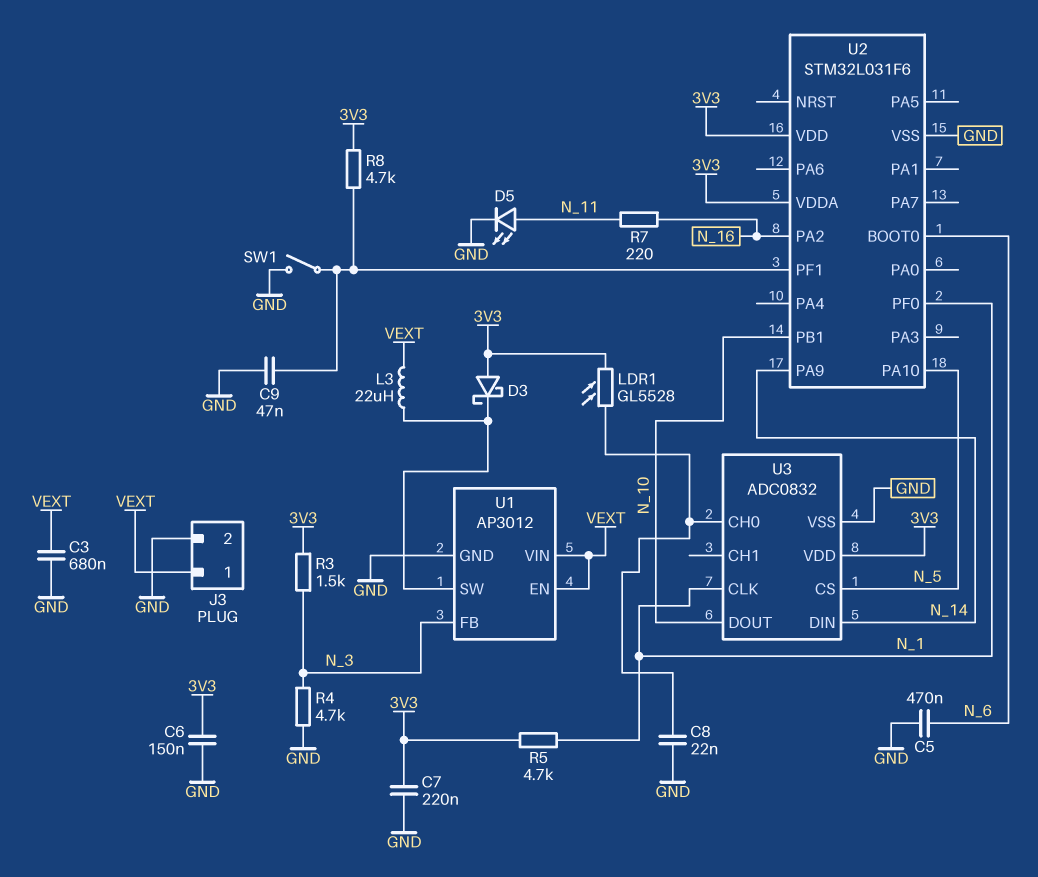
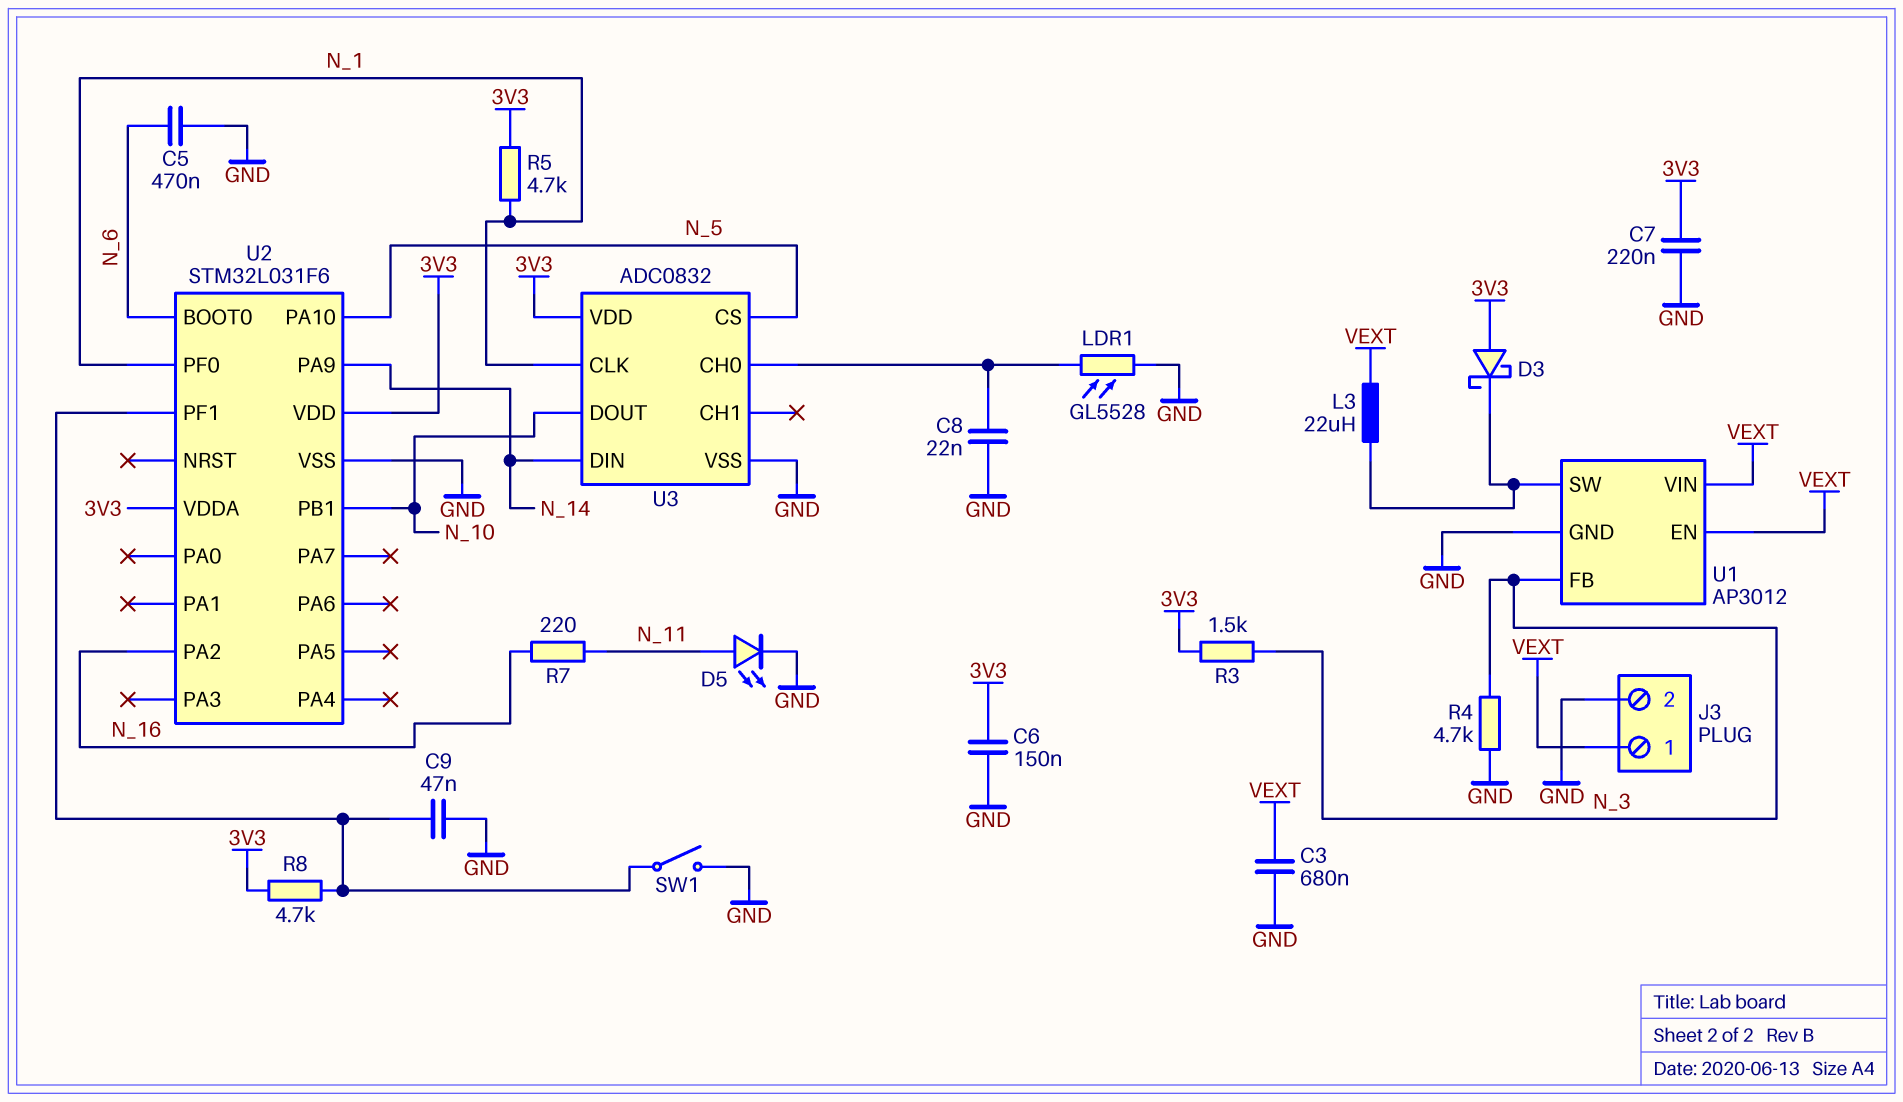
LDR1: GL5528 (3V3, U3/CH0) -> GL5528 (GND, U3/CH0)

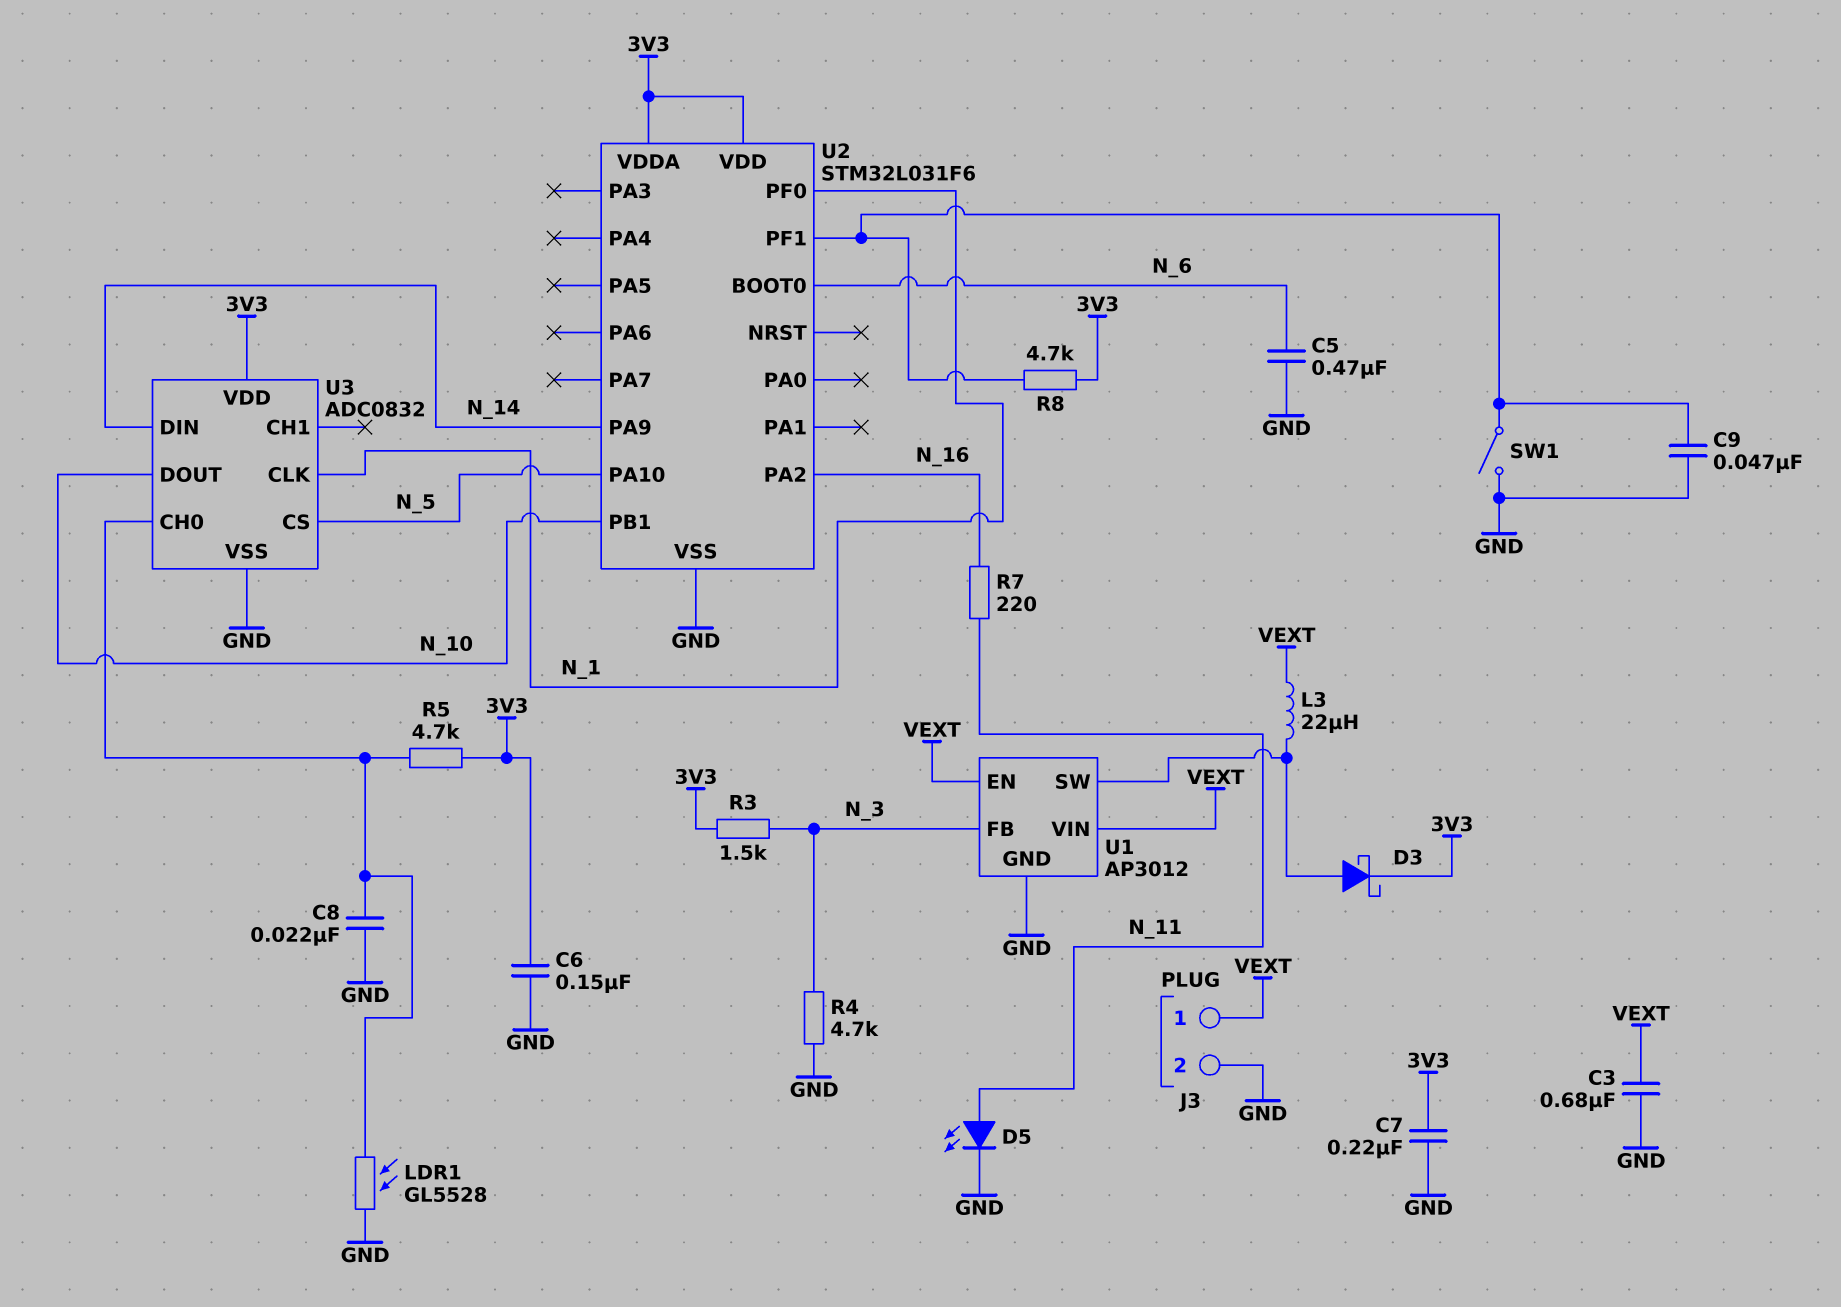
D3: schottky (A 3V3, K U1/SW) -> schottky (A U1/SW, K 3V3)
R5: 4.7k (3V3, N_1) -> 4.7k (3V3, U3/CH0)

